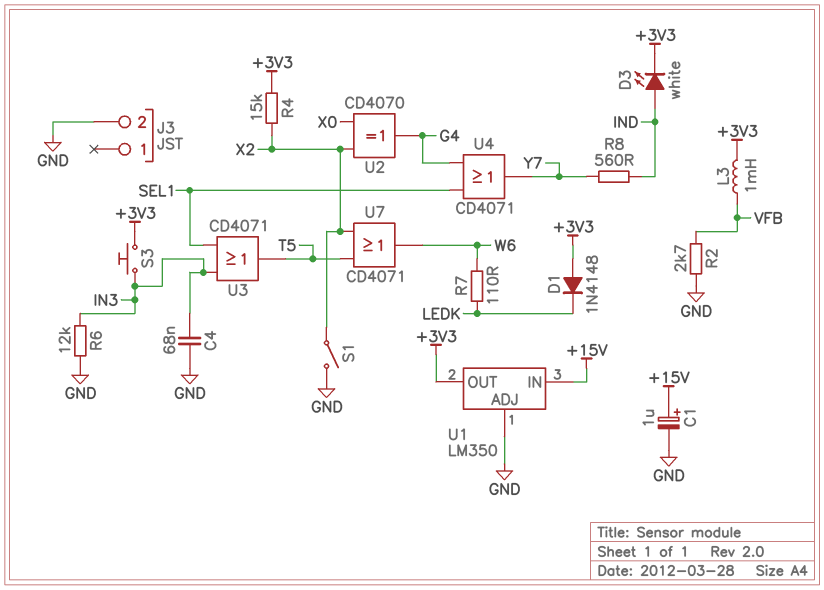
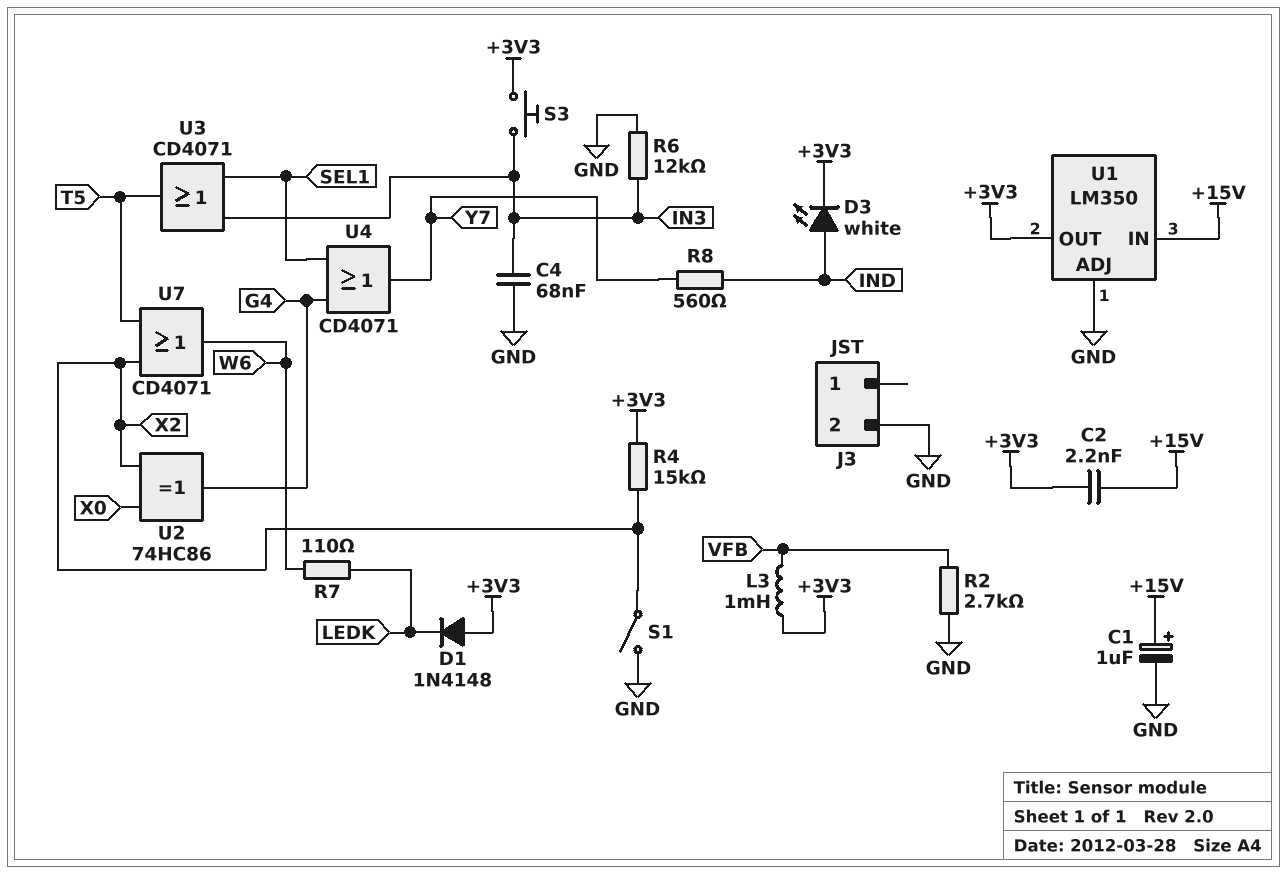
C2: none -> 2.2nF (+3V3, +15V)
U2: XOR CD4070 (in X0, in X2, out G4) -> XOR 74HC86 (in X0, in X2, out G4)

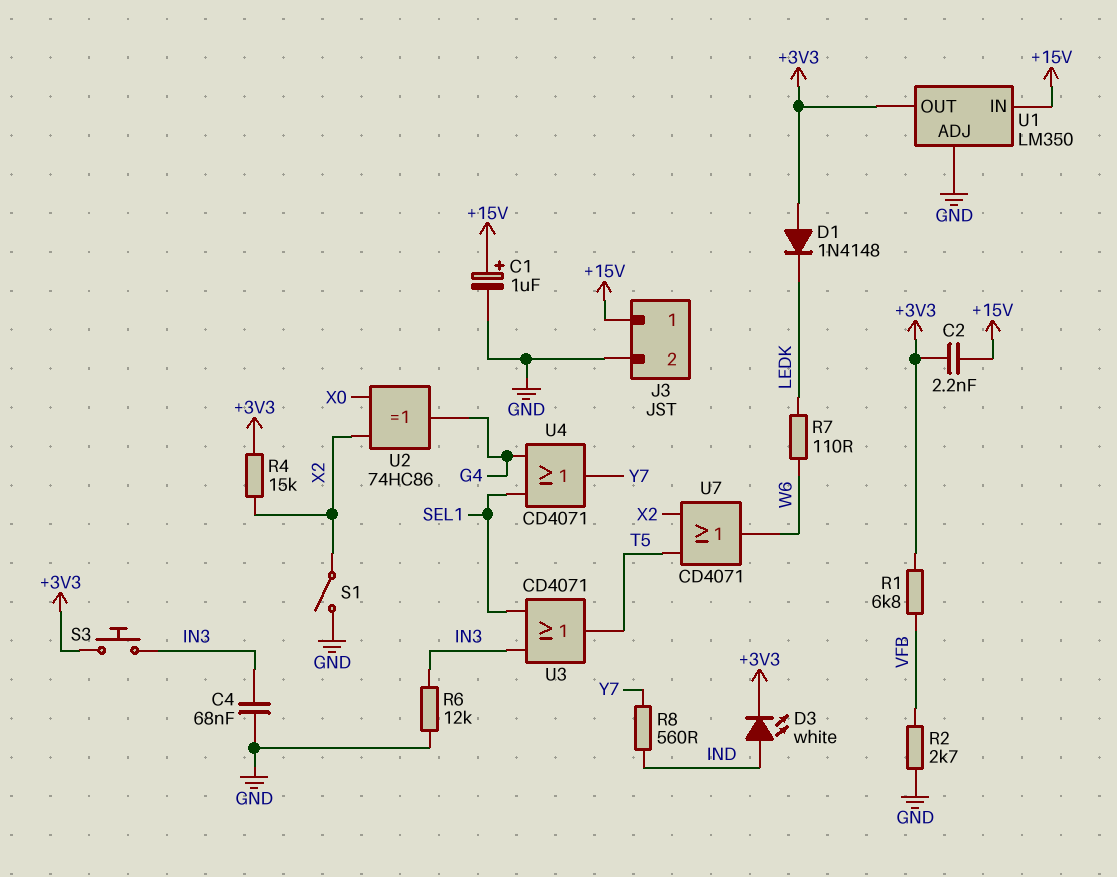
J3 pin 1: none -> +15V
L3: 1mH (+3V3, VFB) -> none
R1: none -> 6.8k (+3V3, VFB)

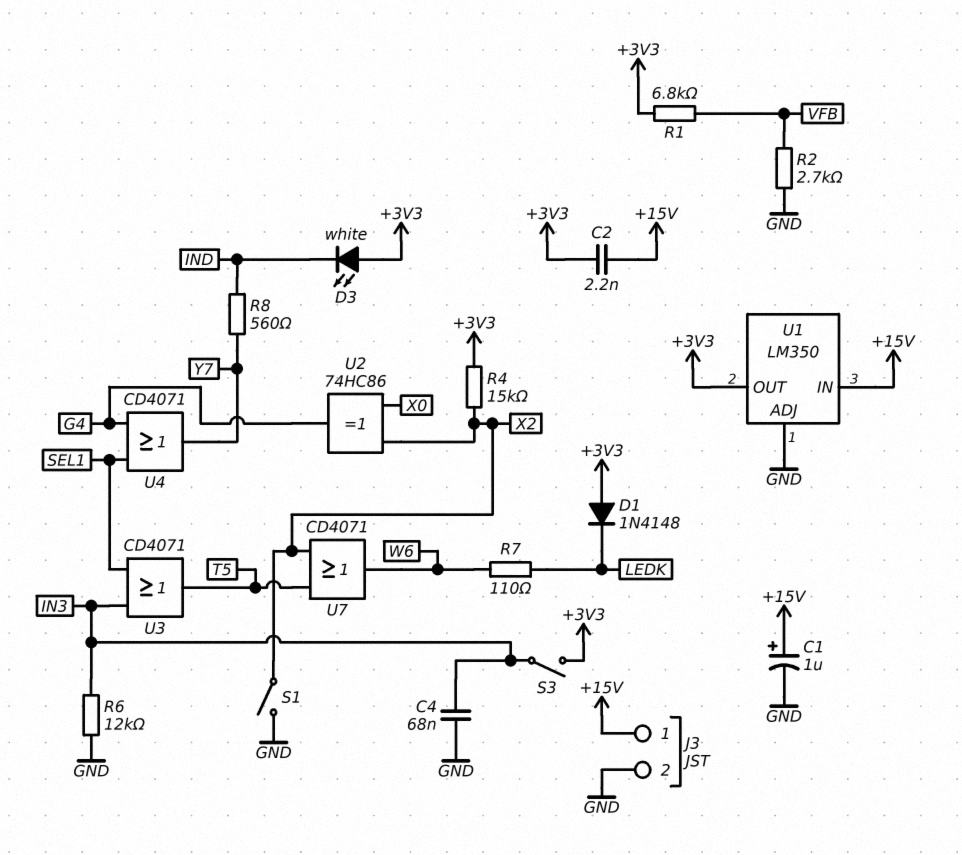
D3: LED white (A IND, K +3V3) -> LED white (A +3V3, K IND)
S3: button (+3V3, IN3) -> switch (+3V3, IN3)

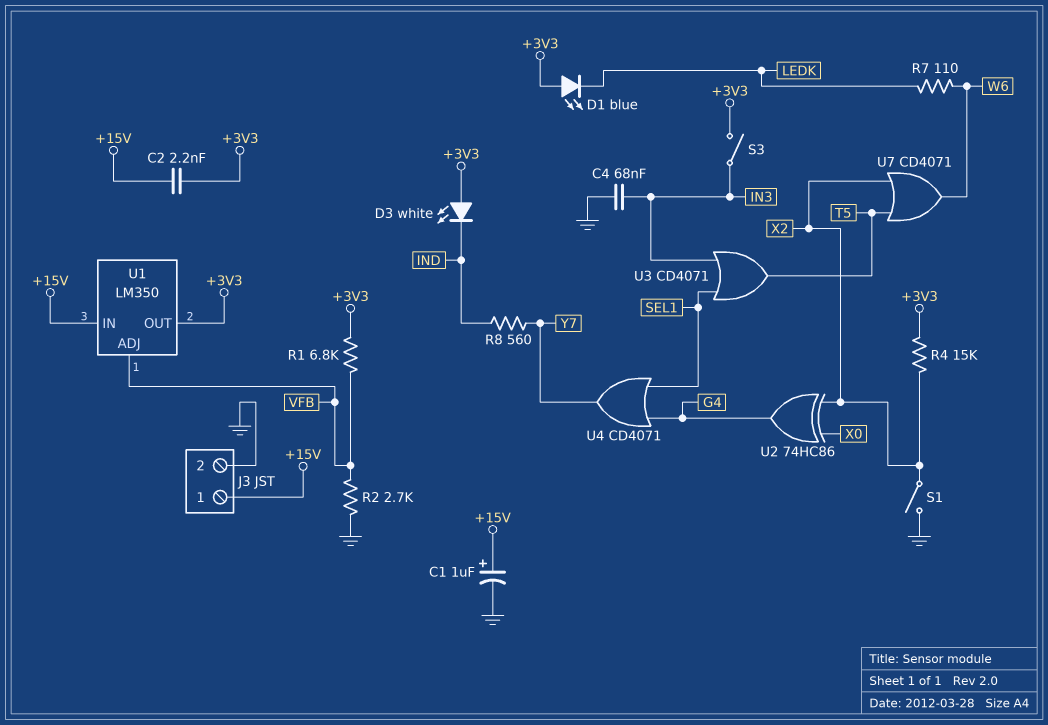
D1: diode 1N4148 (A +3V3, K LEDK) -> LED blue (A +3V3, K LEDK)
R6: 12k (GND, IN3) -> none
U1 pin ADJ: GND -> VFB

